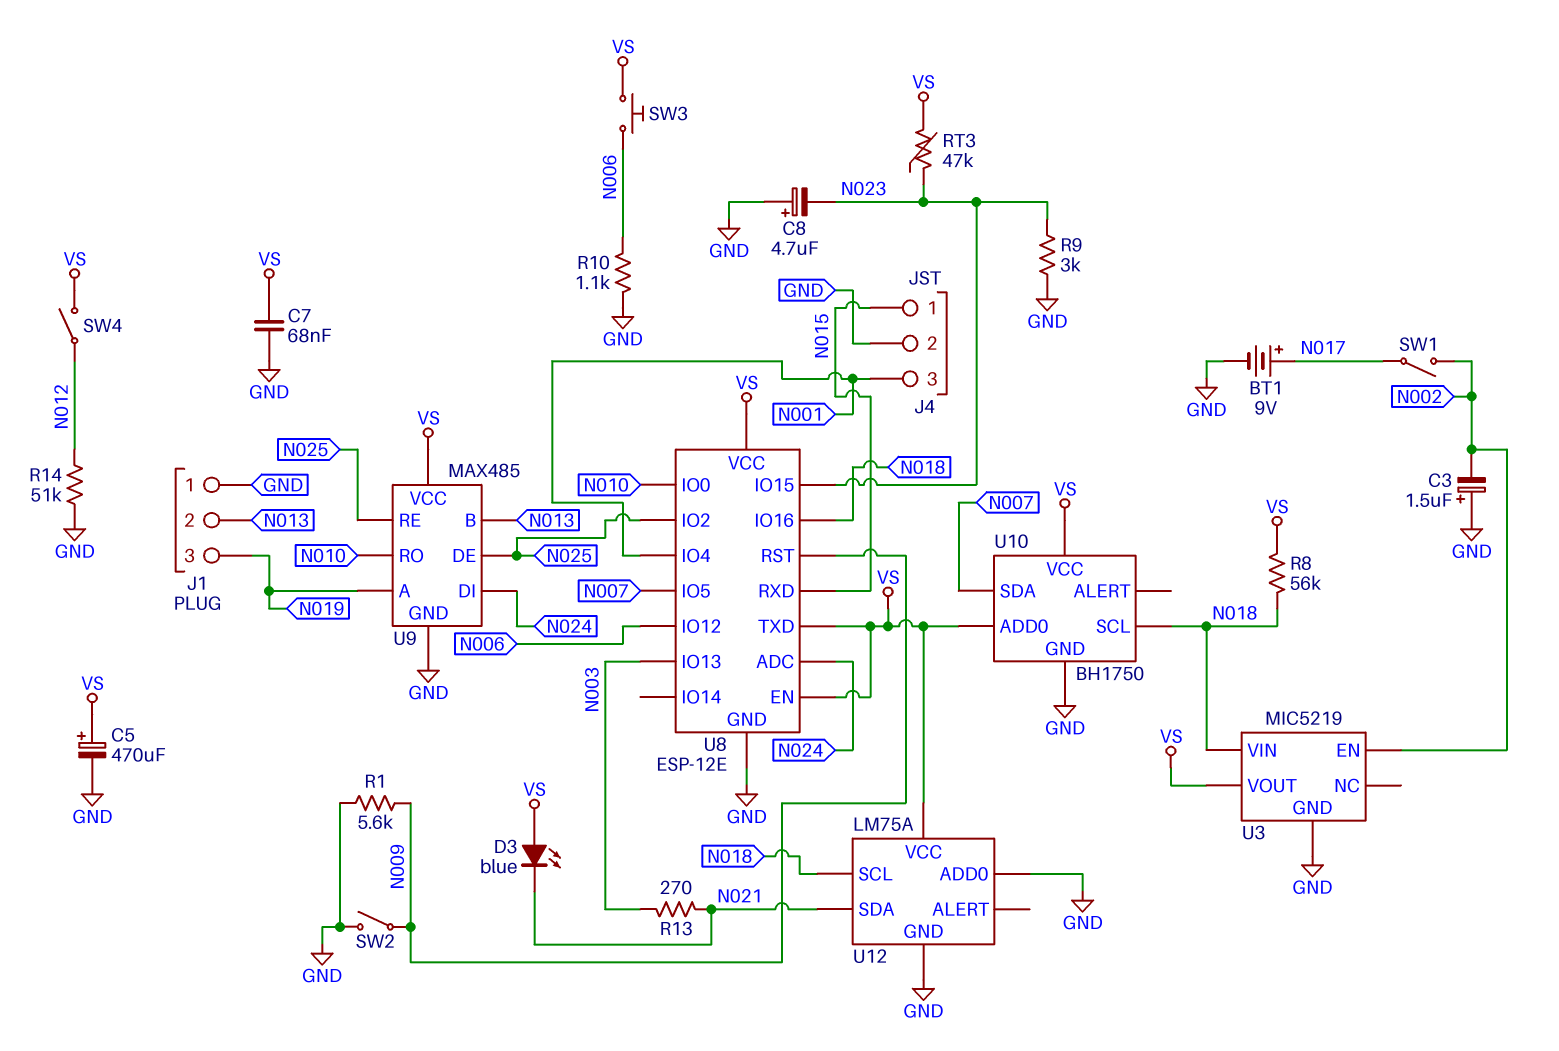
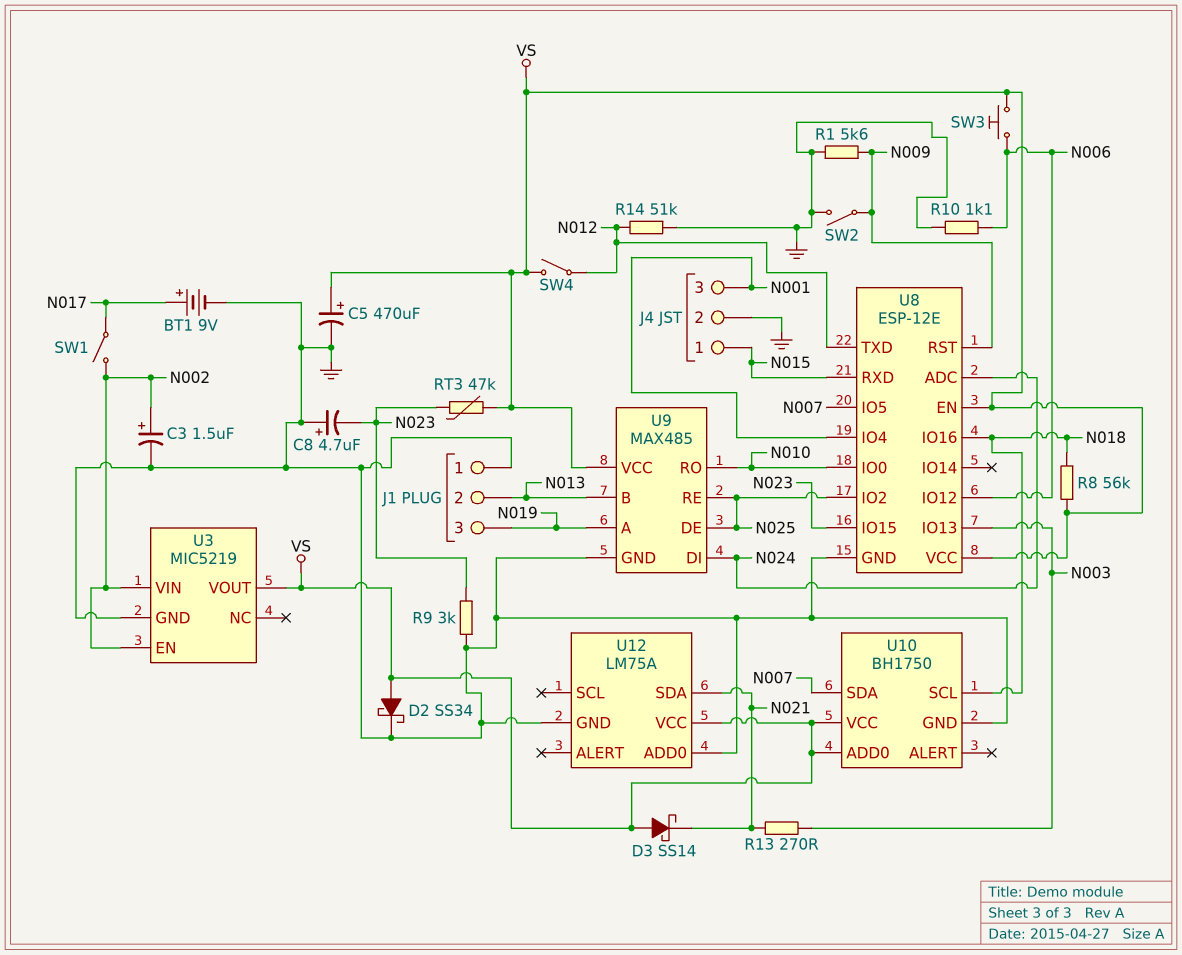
C3: 1.5uF (plus GND, minus N002) -> 1.5uF (plus N002, minus GND)
C7: 68nF (GND, VS) -> none
D2: none -> schottky SS34 (A VS, K GND)
D3: LED blue (A VS, K N021) -> schottky SS14 (A VS, K N021)
U3 pin VIN: N018 -> N002
U8 pin TXD: VS -> N012
U12 pin SCL: N018 -> none

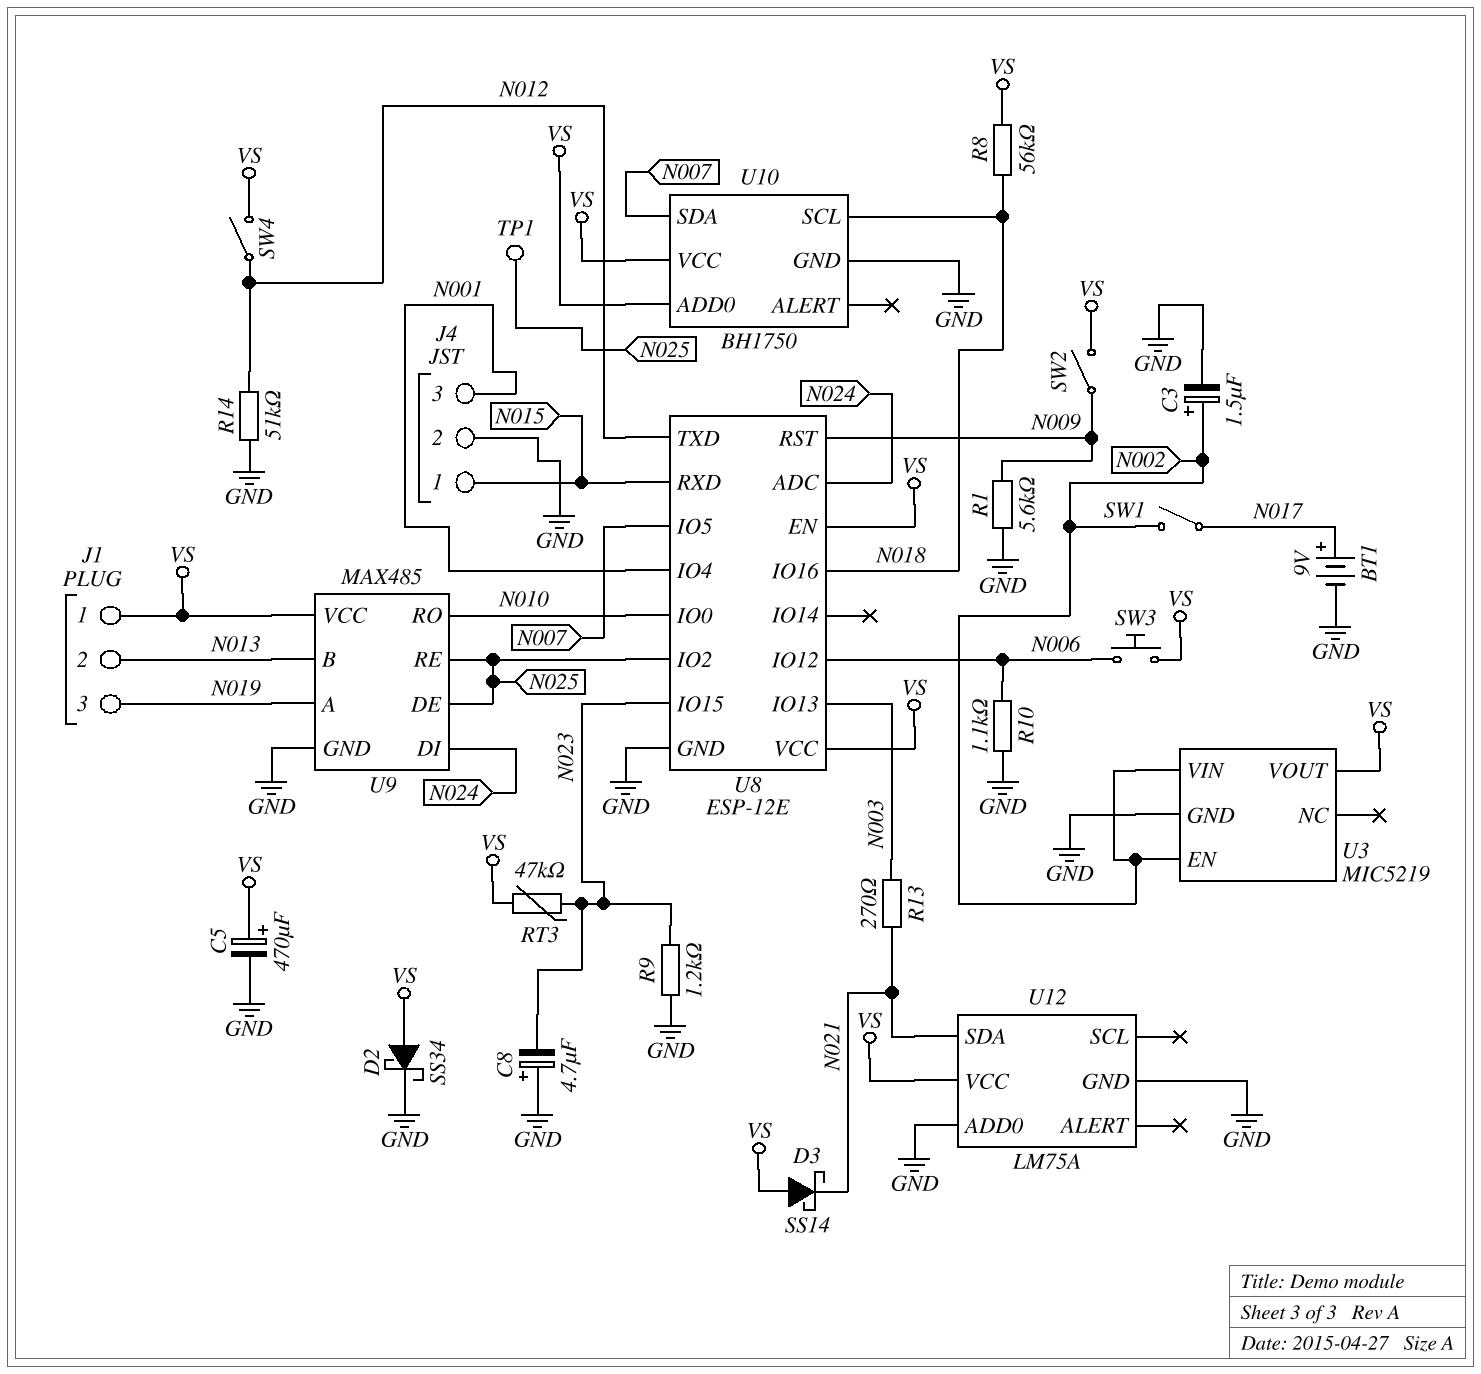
J1 pin 1: GND -> VS
R9: 3k (GND, N023) -> 1.2k (GND, N023)
SW2: switch (GND, N009) -> switch (N009, VS)
TP1: none -> test point (N025)

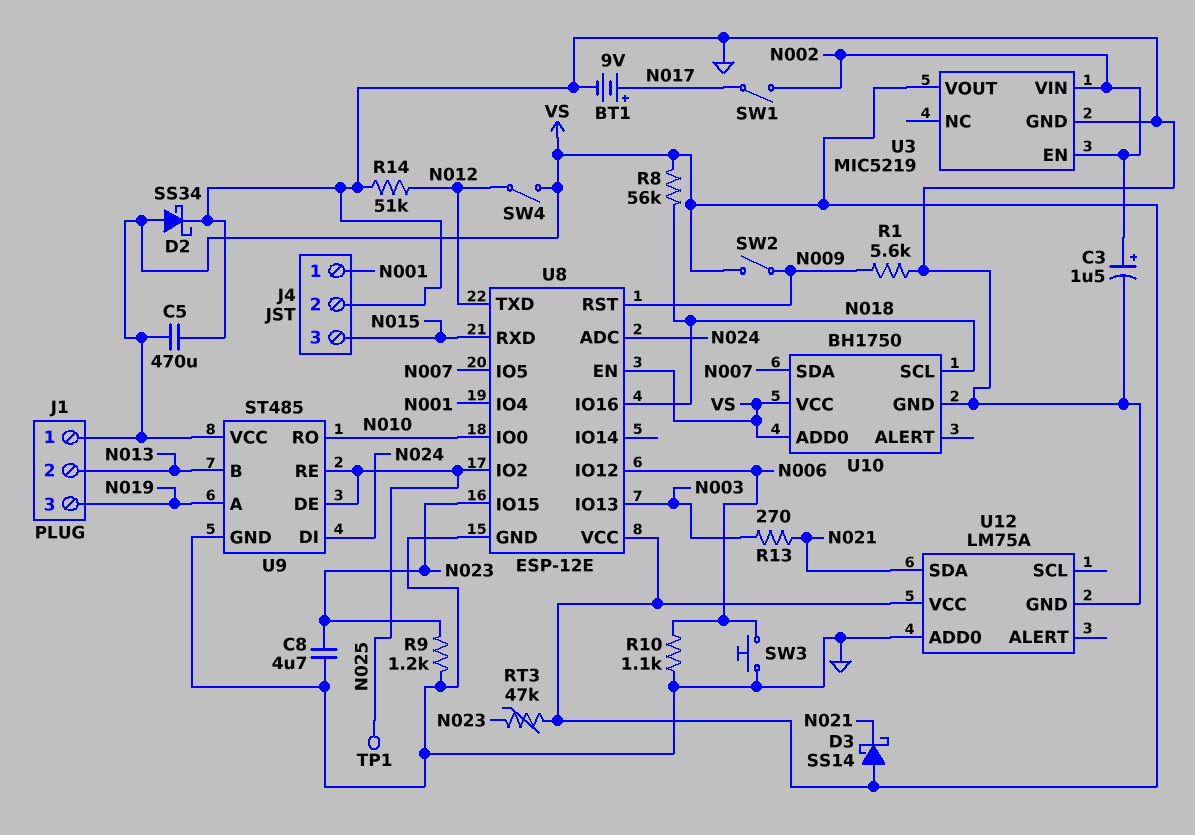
C5: 470uF (plus VS, minus GND) -> 470uF (GND, VS)
C8: 4.7uF (plus GND, minus N023) -> 4.7uF (GND, N023)
J4 pin 1: N015 -> N001
J4 pin 3: N001 -> N015
SW3: button (N006, VS) -> button (GND, N006)
U9: MAX485 -> ST485

